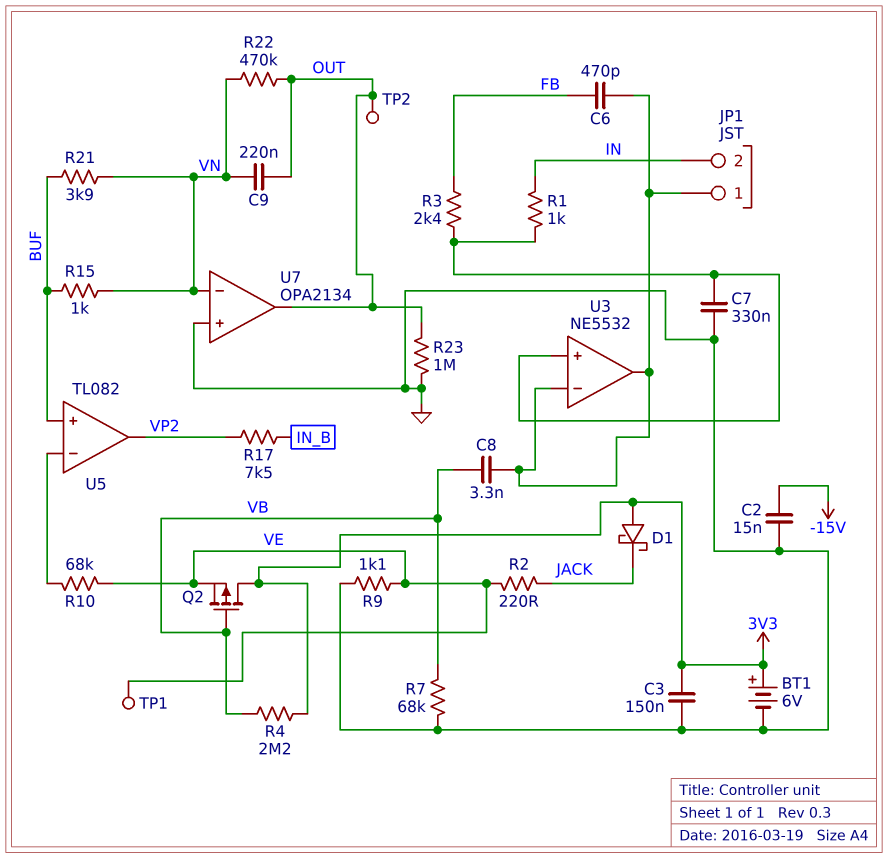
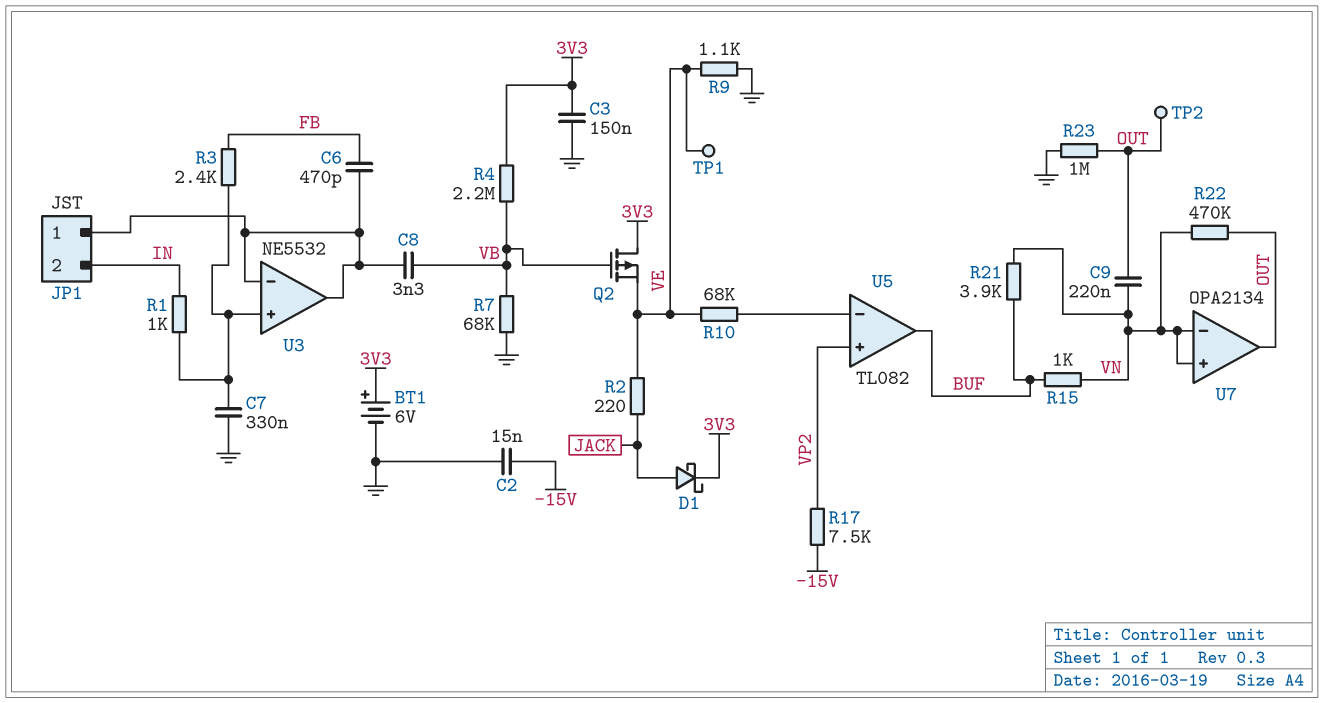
D1: schottky (A 3V3, K JACK) -> schottky (A JACK, K 3V3)
R17: 7.5k (IN_B, VP2) -> 7.5k (-15V, VP2)
U5 pin in+: BUF -> VP2
U5 pin out: VP2 -> BUF
U7 pin in+: GND -> VN

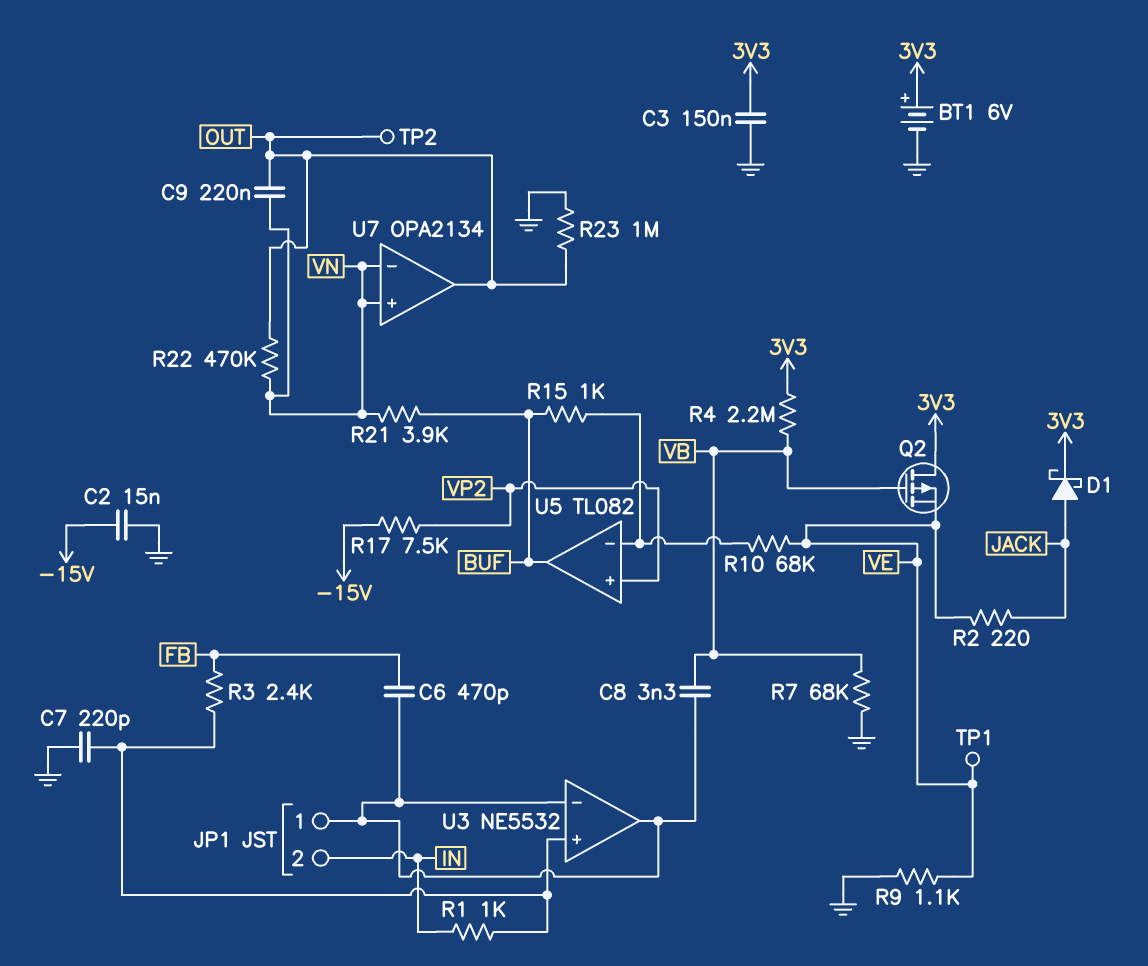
C7: 330nF (GND, U3/in+) -> 220pF (GND, U3/in+)
R15: 1k (BUF, VN) -> 1k (BUF, U5/in-)

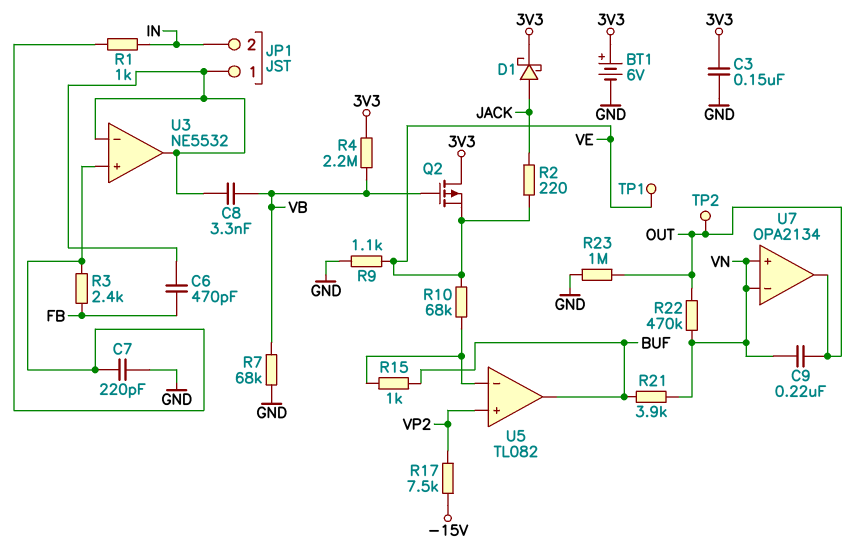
C2: 15nF (-15V, GND) -> none

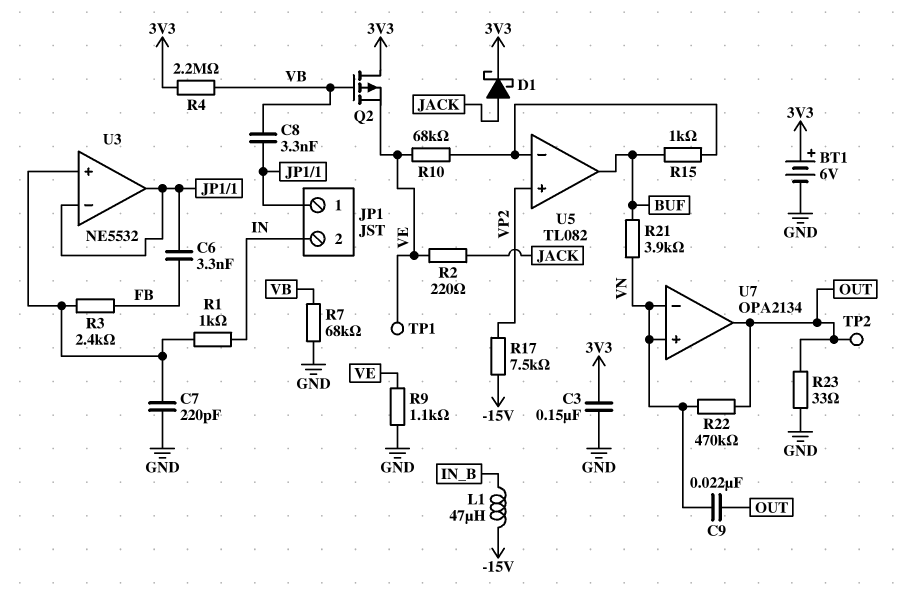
C6: 470pF (FB, JP1/1) -> 3.3nF (FB, JP1/1)
C9: 220nF (OUT, VN) -> 22nF (OUT, VN)
L1: none -> 47uH (-15V, IN_B)
R23: 1M (GND, OUT) -> 33 (GND, OUT)

